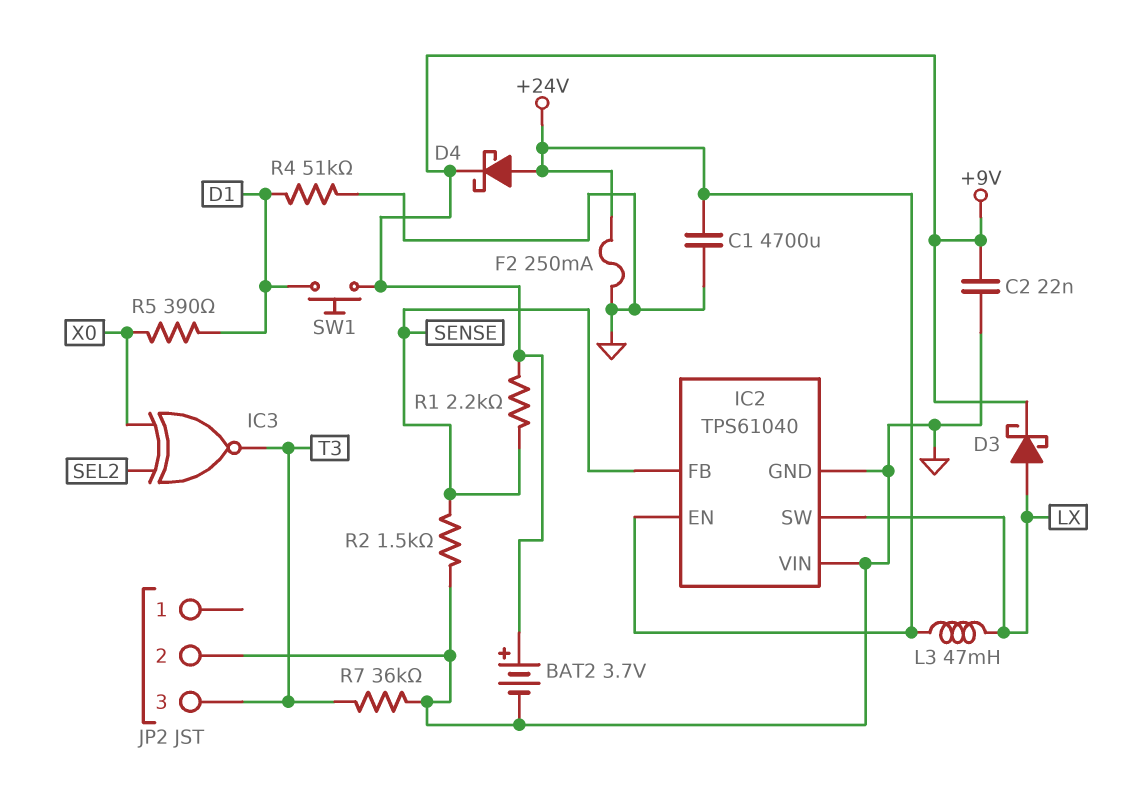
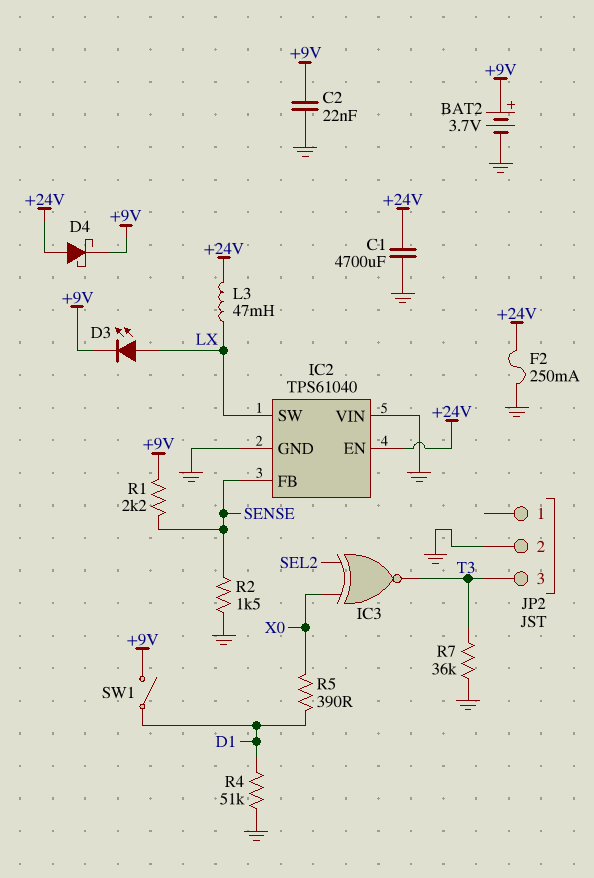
D3: schottky (A LX, K +9V) -> LED (A LX, K +9V)
SW1: button (+9V, D1) -> switch (+9V, D1)

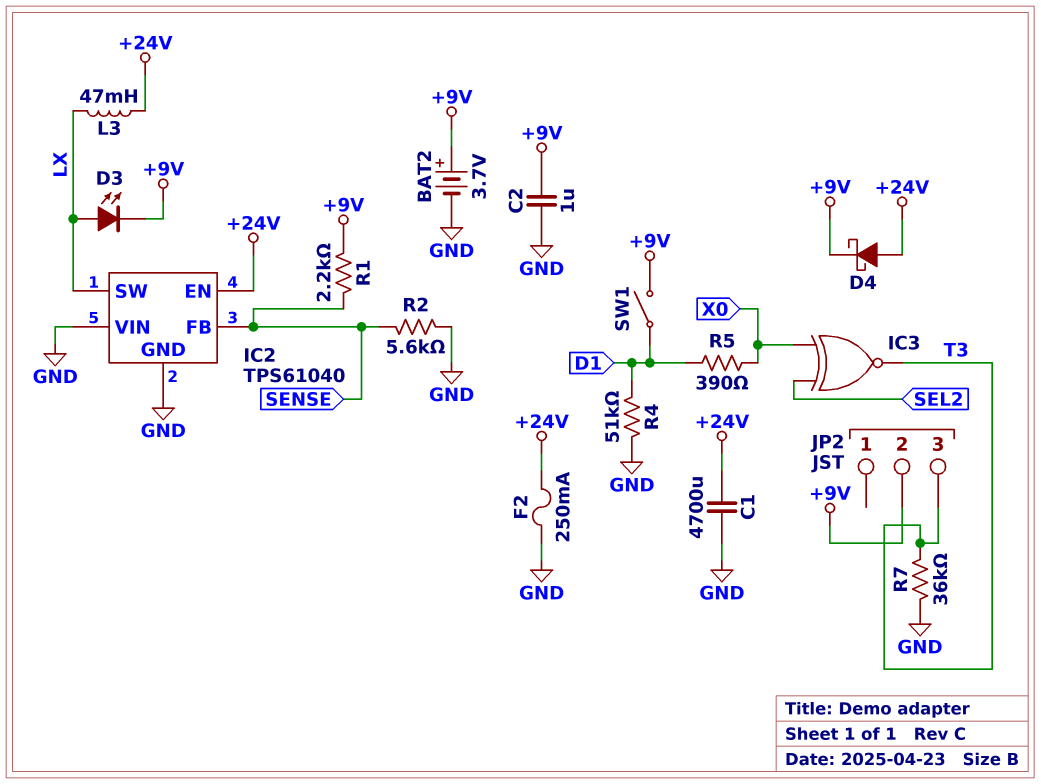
C2: 22nF (+9V, GND) -> 1uF (+9V, GND)
JP2 pin 2: GND -> +9V
R2: 1.5k (GND, SENSE) -> 5.6k (GND, SENSE)

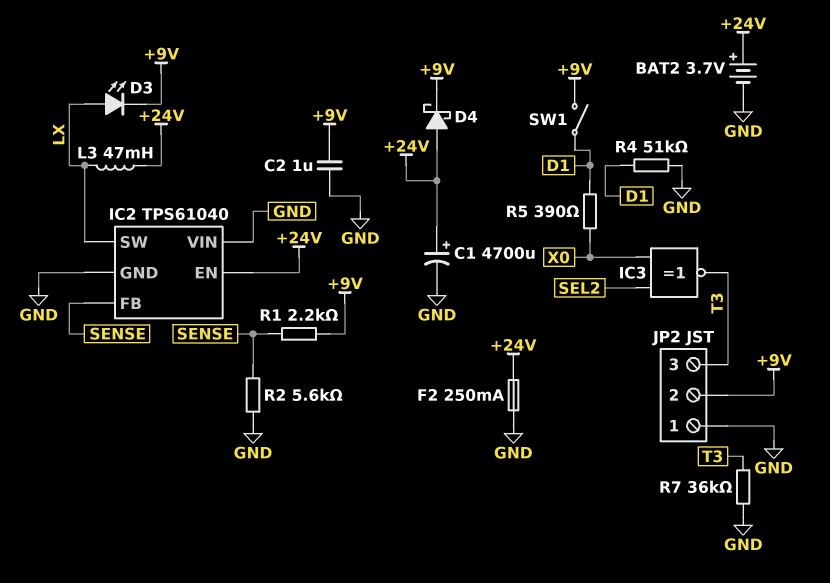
BAT2: 3.7V (plus +9V, minus GND) -> 3.7V (plus +24V, minus GND)
C1: 4700uF (+24V, GND) -> 4700uF (plus +24V, minus GND)
JP2 pin 1: none -> GND

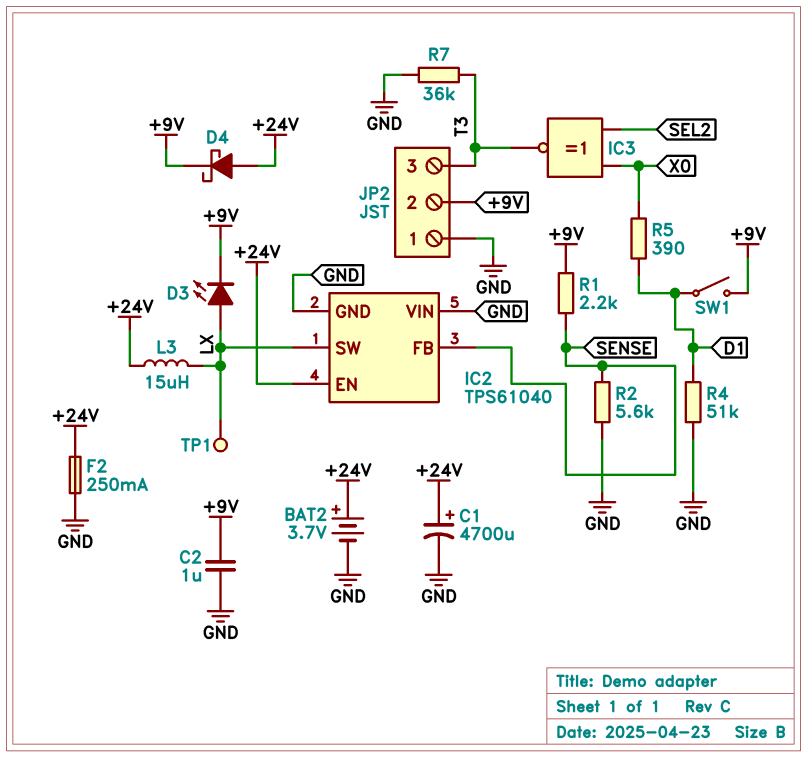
L3: 47mH (+24V, LX) -> 15uH (+24V, LX)
TP1: none -> test point (LX)

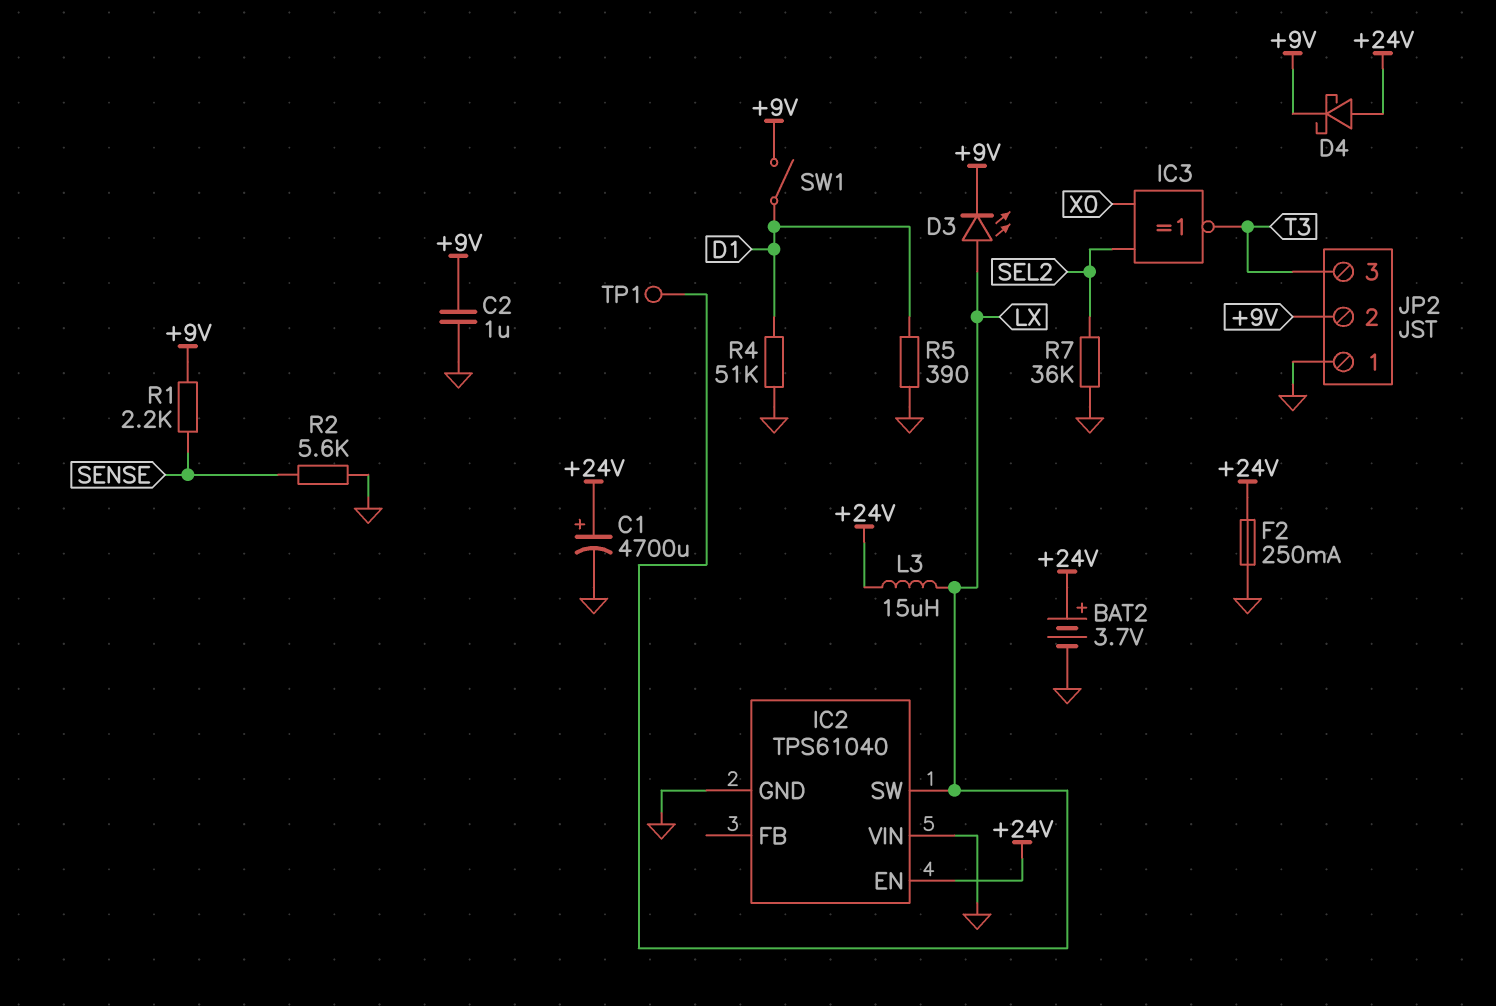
IC2 pin FB: SENSE -> none
R5: 390 (D1, X0) -> 390 (D1, GND)
R7: 36k (GND, T3) -> 36k (GND, SEL2)

